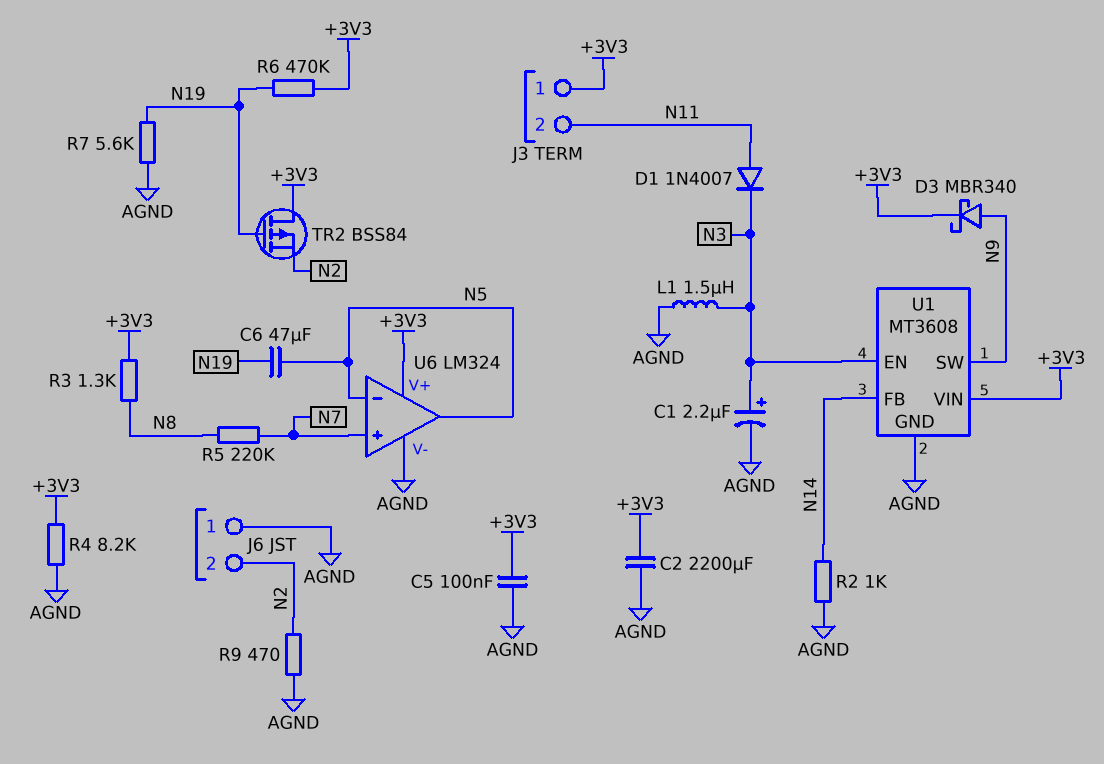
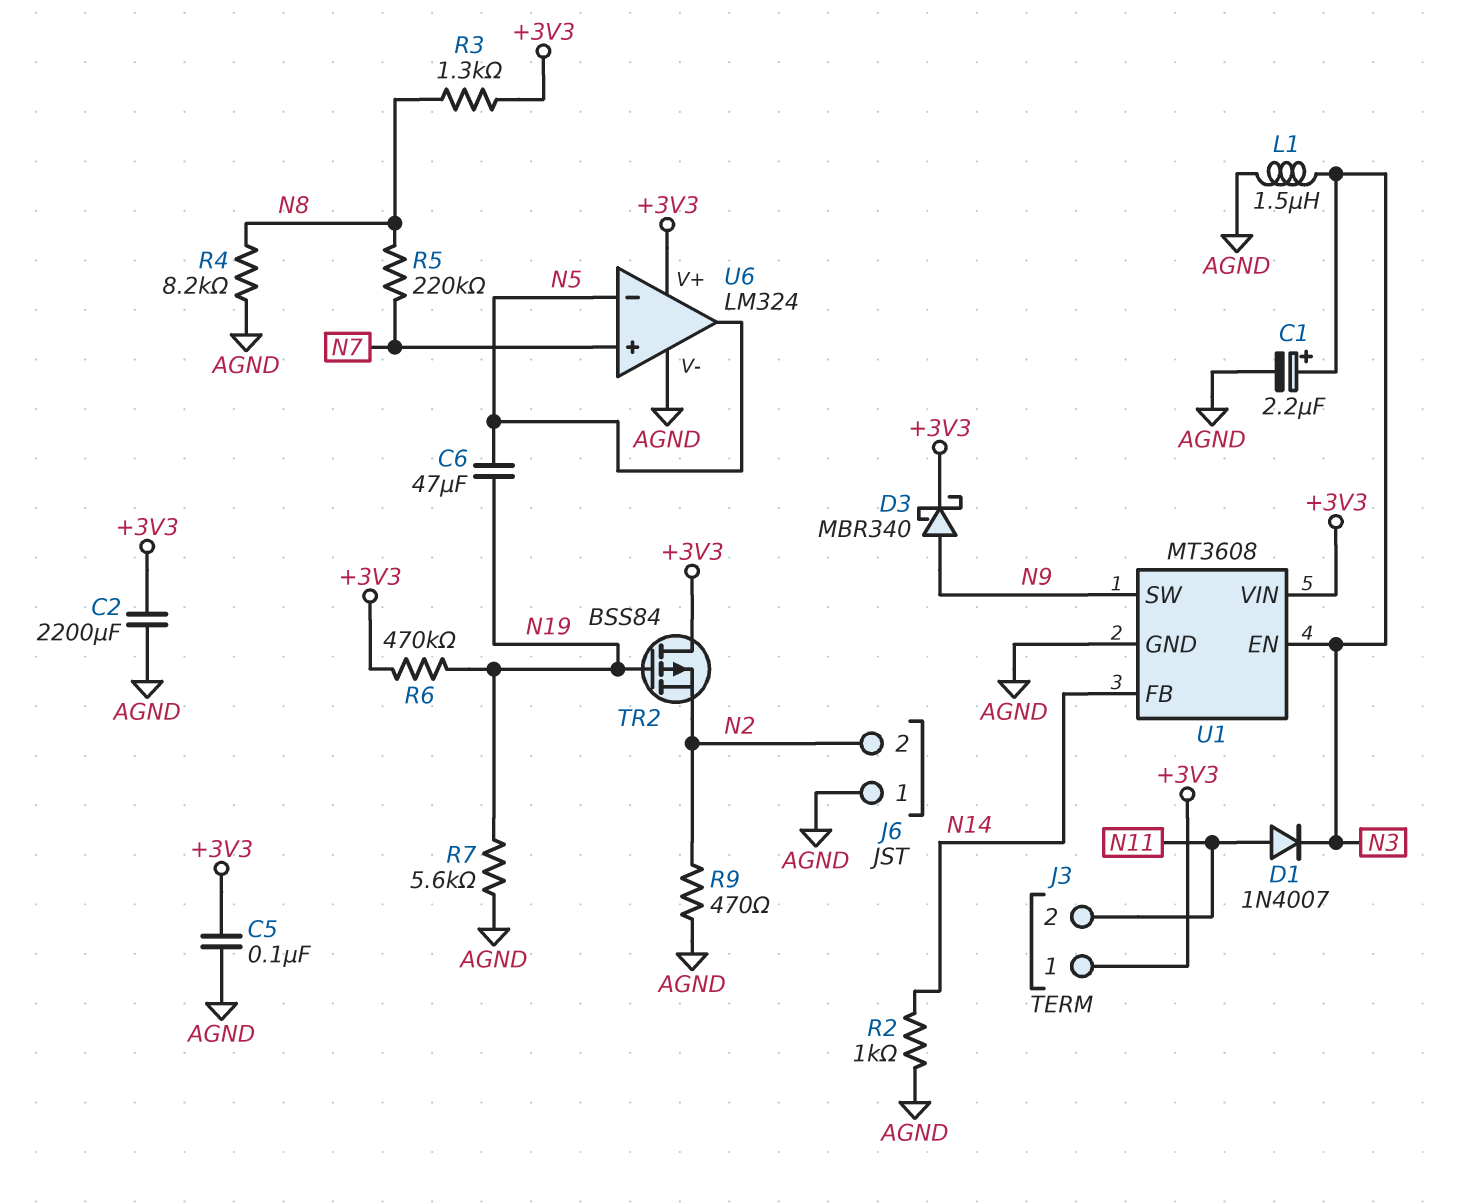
R4: 8.2k (+3V3, AGND) -> 8.2k (AGND, N8)

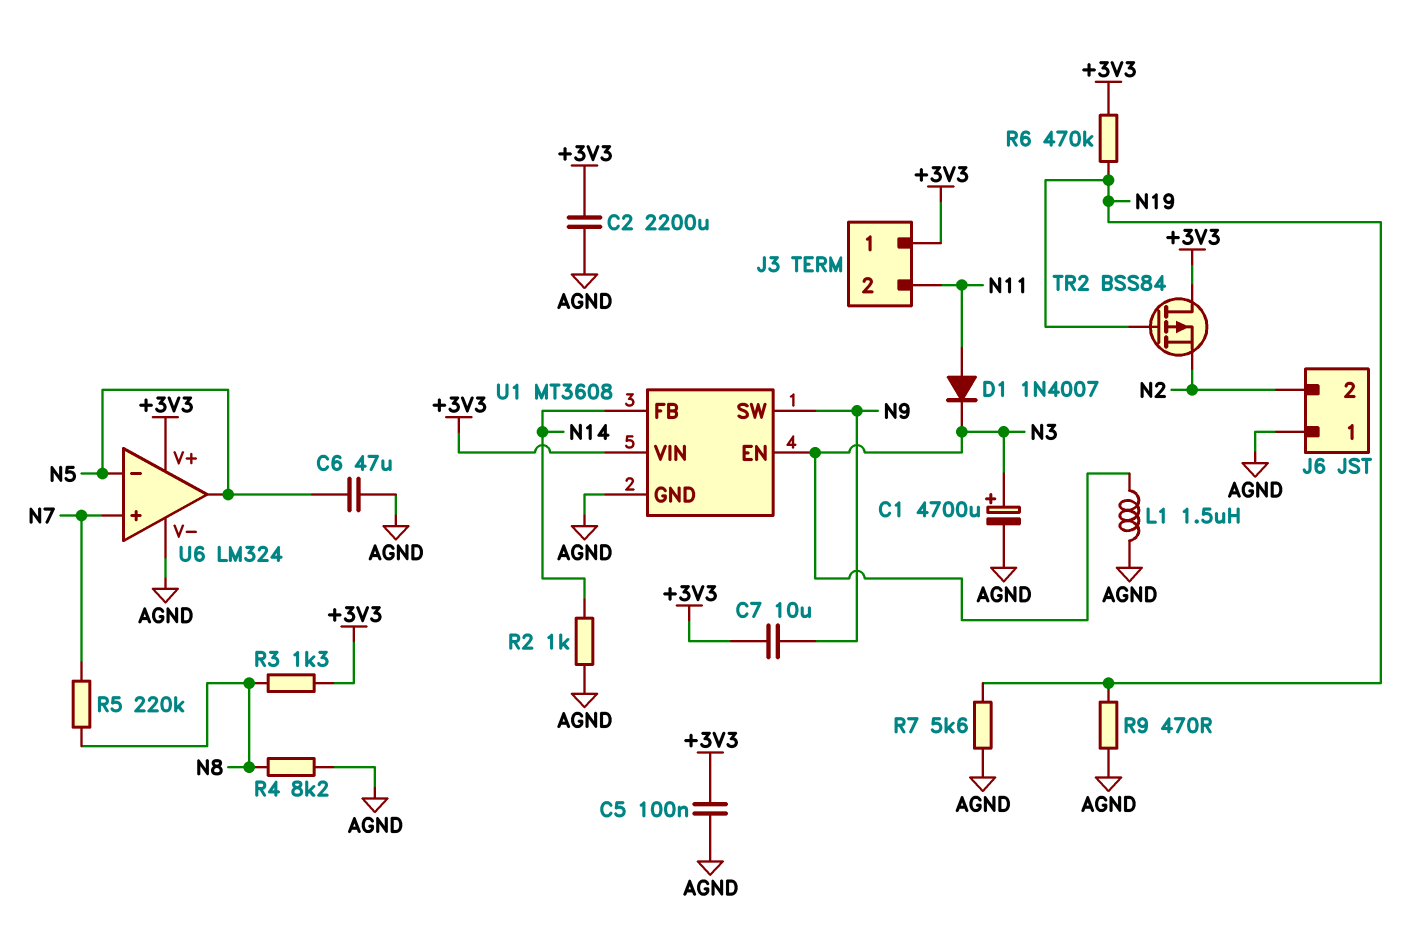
C1: 2.2uF (plus N3, minus AGND) -> 4700uF (plus N3, minus AGND)
C6: 47uF (N5, N19) -> 47uF (AGND, N5)
C7: none -> 10uF (+3V3, N9)
D3: schottky MBR340 (A N9, K +3V3) -> none
R9: 470 (AGND, N2) -> 470 (AGND, N19)

